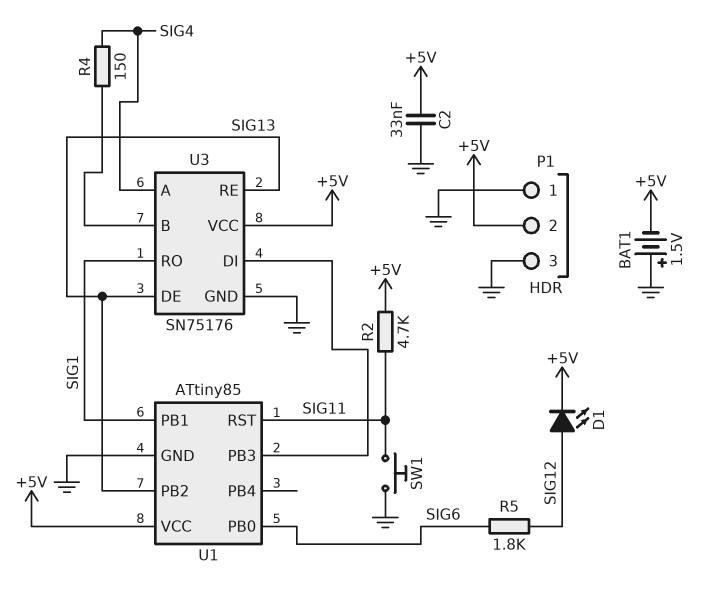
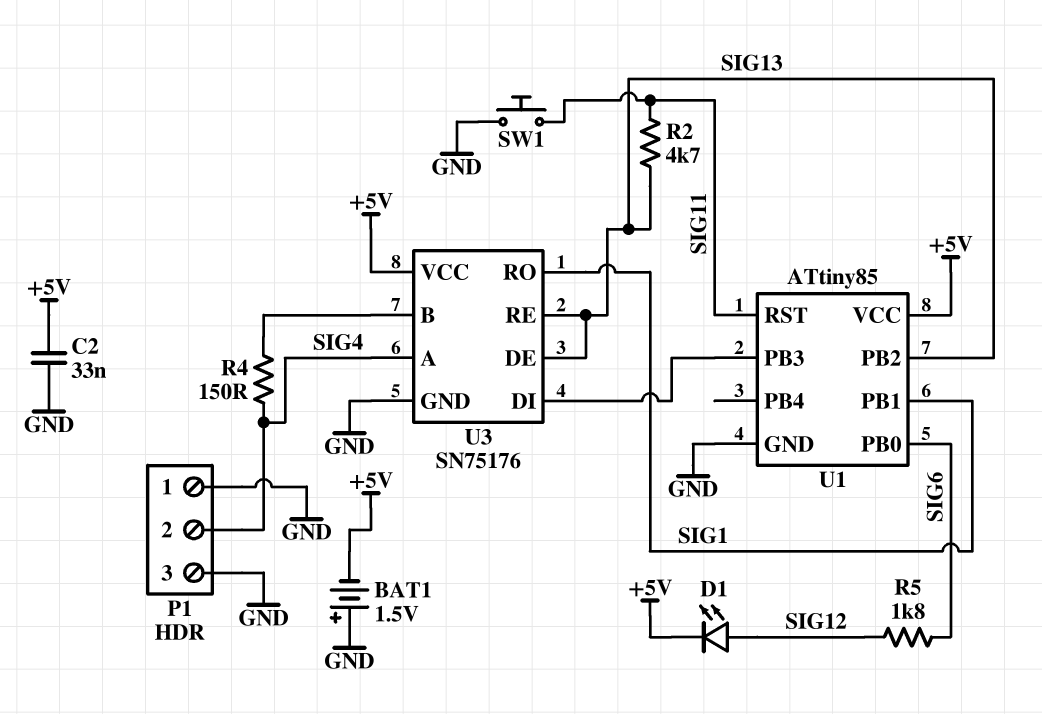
P1 pin 2: +5V -> SIG4
R2: 4.7k (+5V, SIG11) -> 4.7k (SIG11, SIG13)

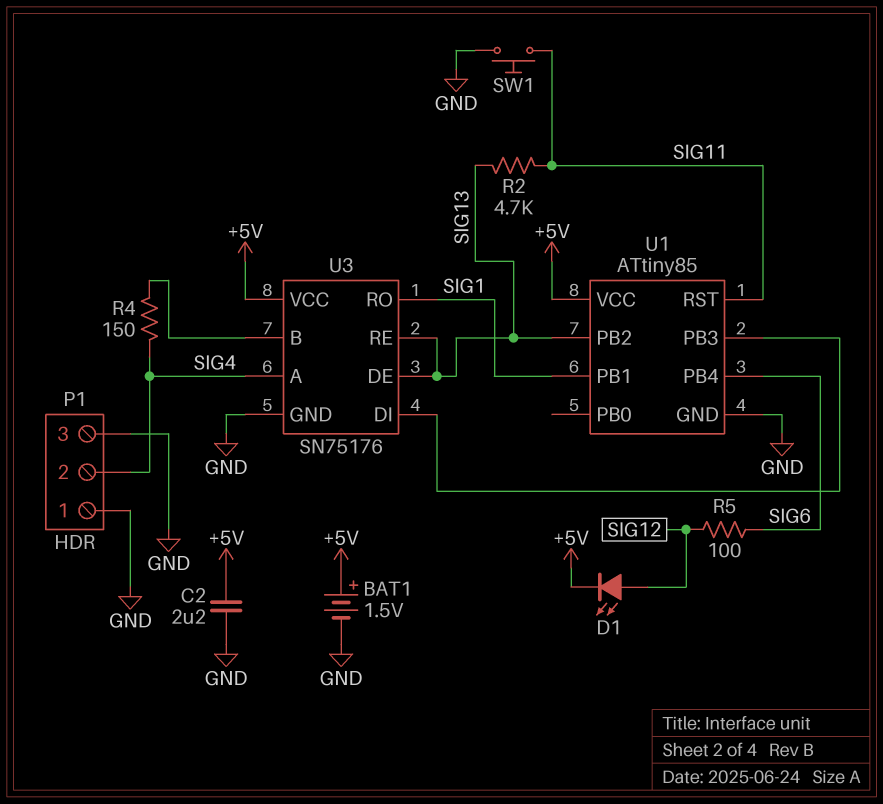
BAT1: 1.5V (plus GND, minus +5V) -> 1.5V (plus +5V, minus GND)
C2: 33nF (+5V, GND) -> 2.2uF (+5V, GND)
R5: 1.8k (SIG6, SIG12) -> 100 (SIG6, SIG12)
U1 pin PB0: SIG6 -> none
U1 pin PB4: none -> SIG6

